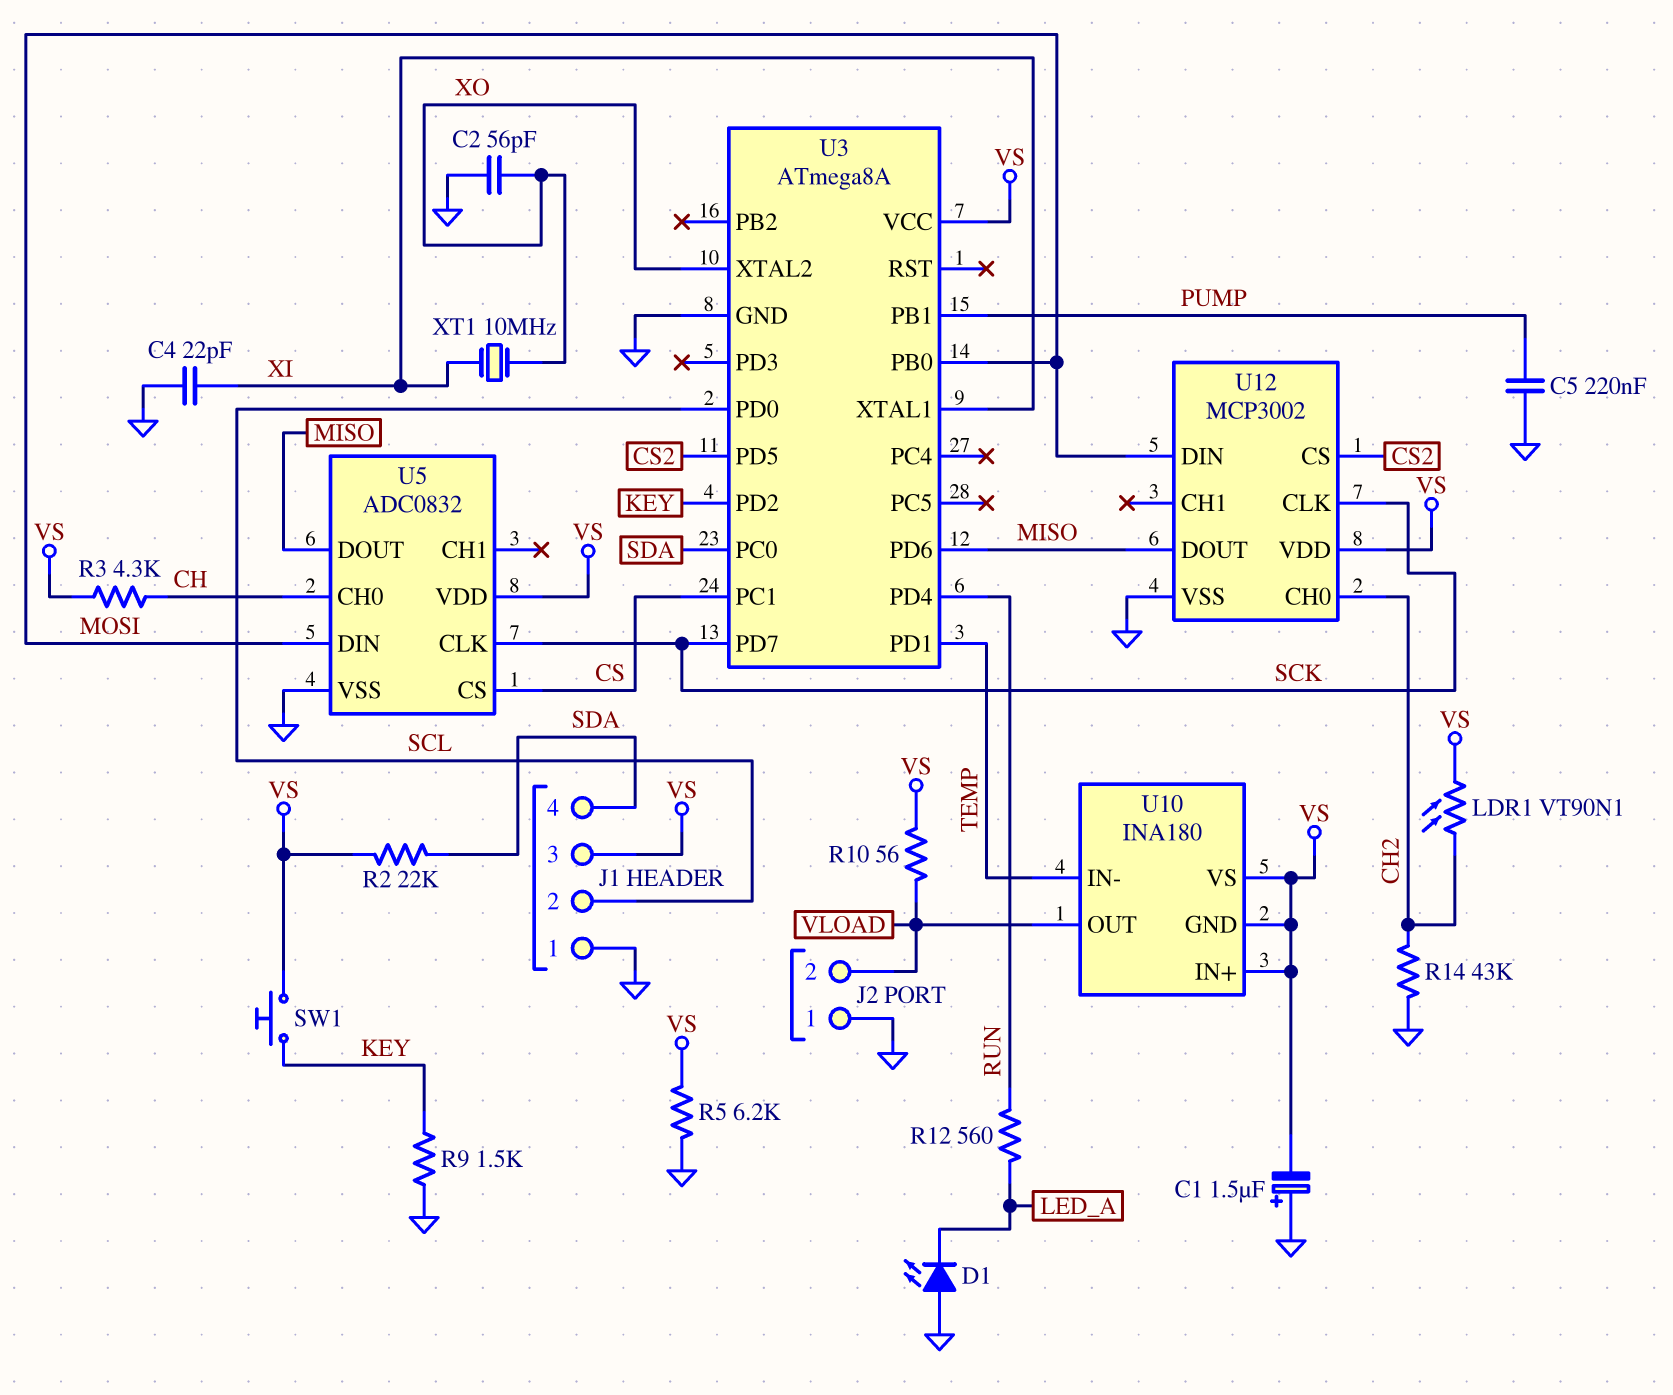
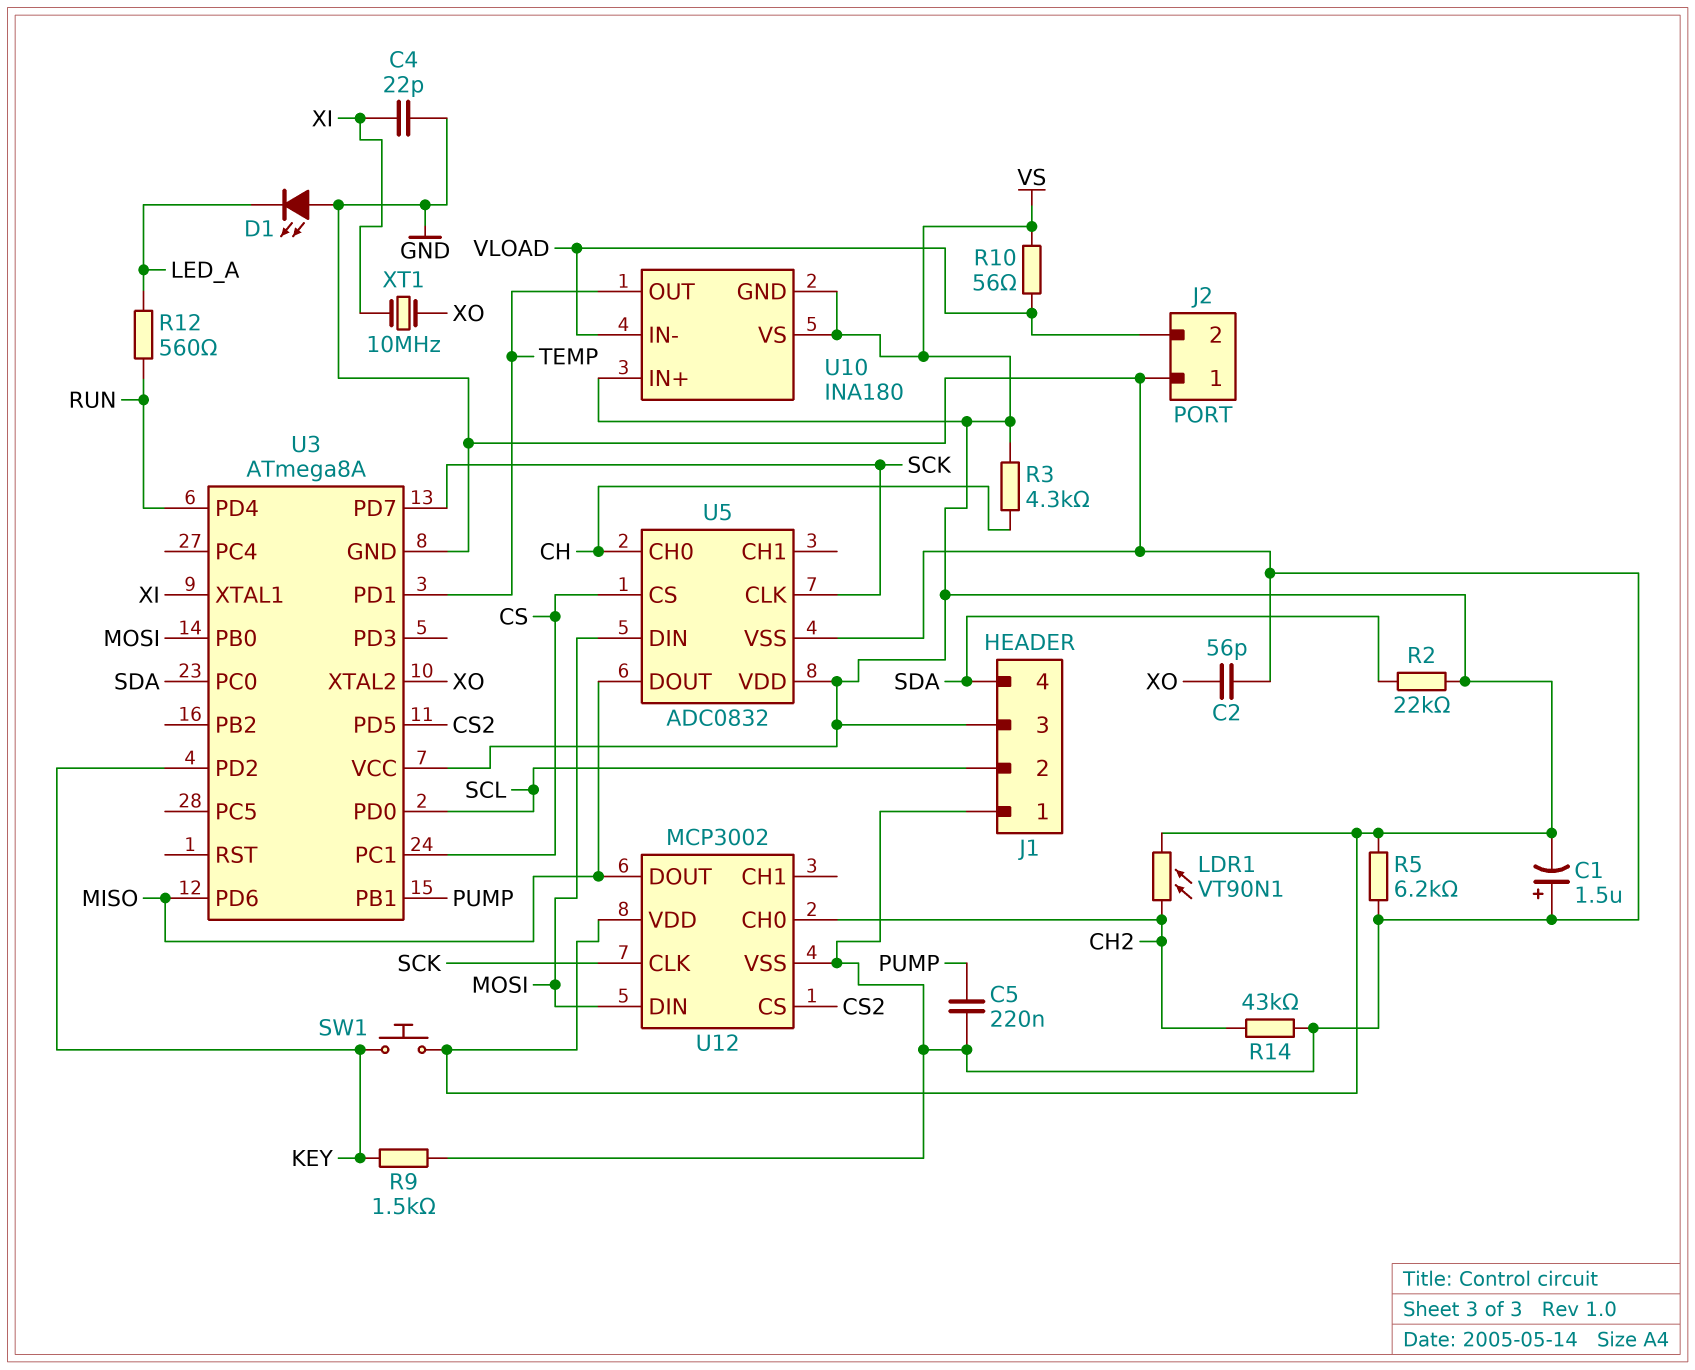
U10 pin IN-: TEMP -> VLOAD
U10 pin OUT: VLOAD -> TEMP

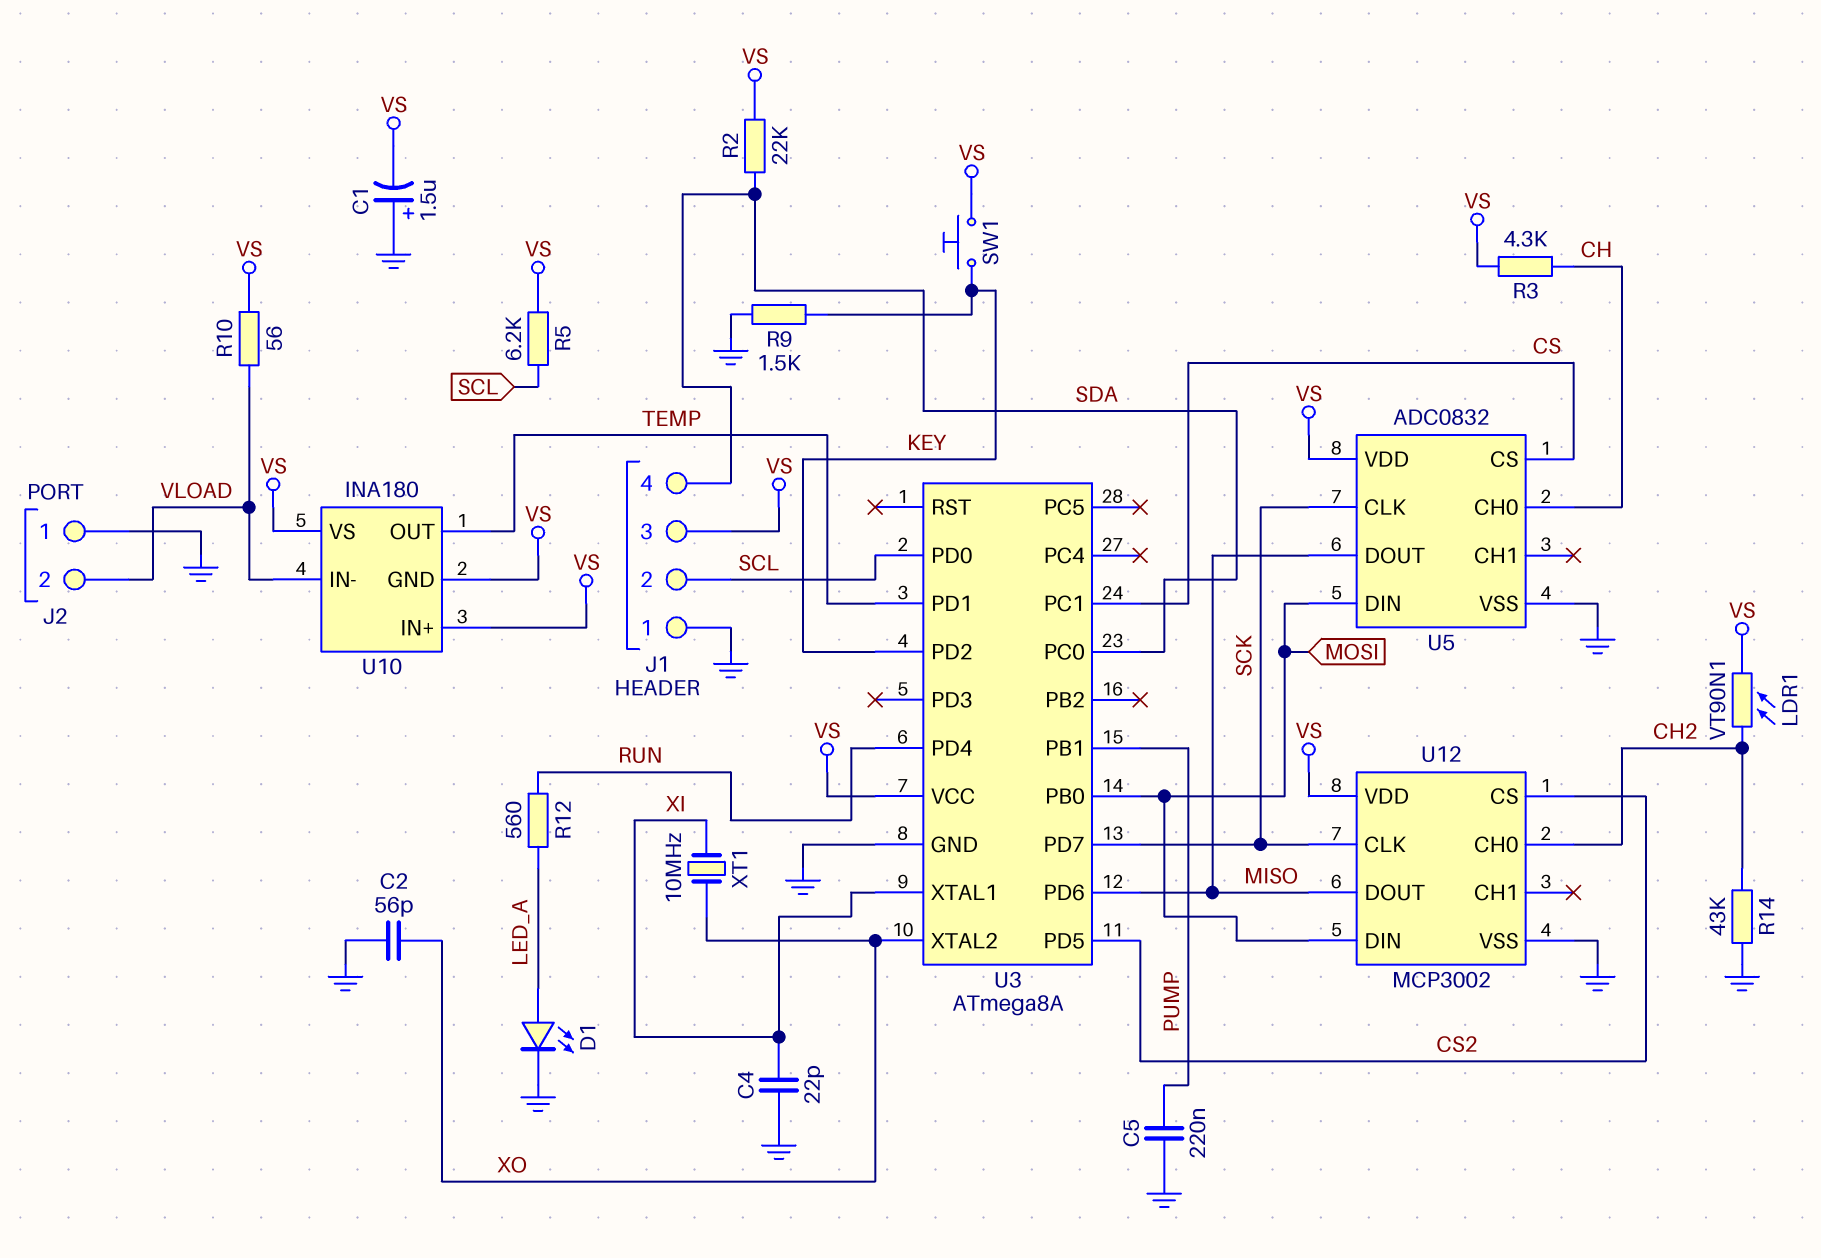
D1: LED (A GND, K LED_A) -> LED (A LED_A, K GND)
R5: 6.2k (GND, VS) -> 6.2k (SCL, VS)

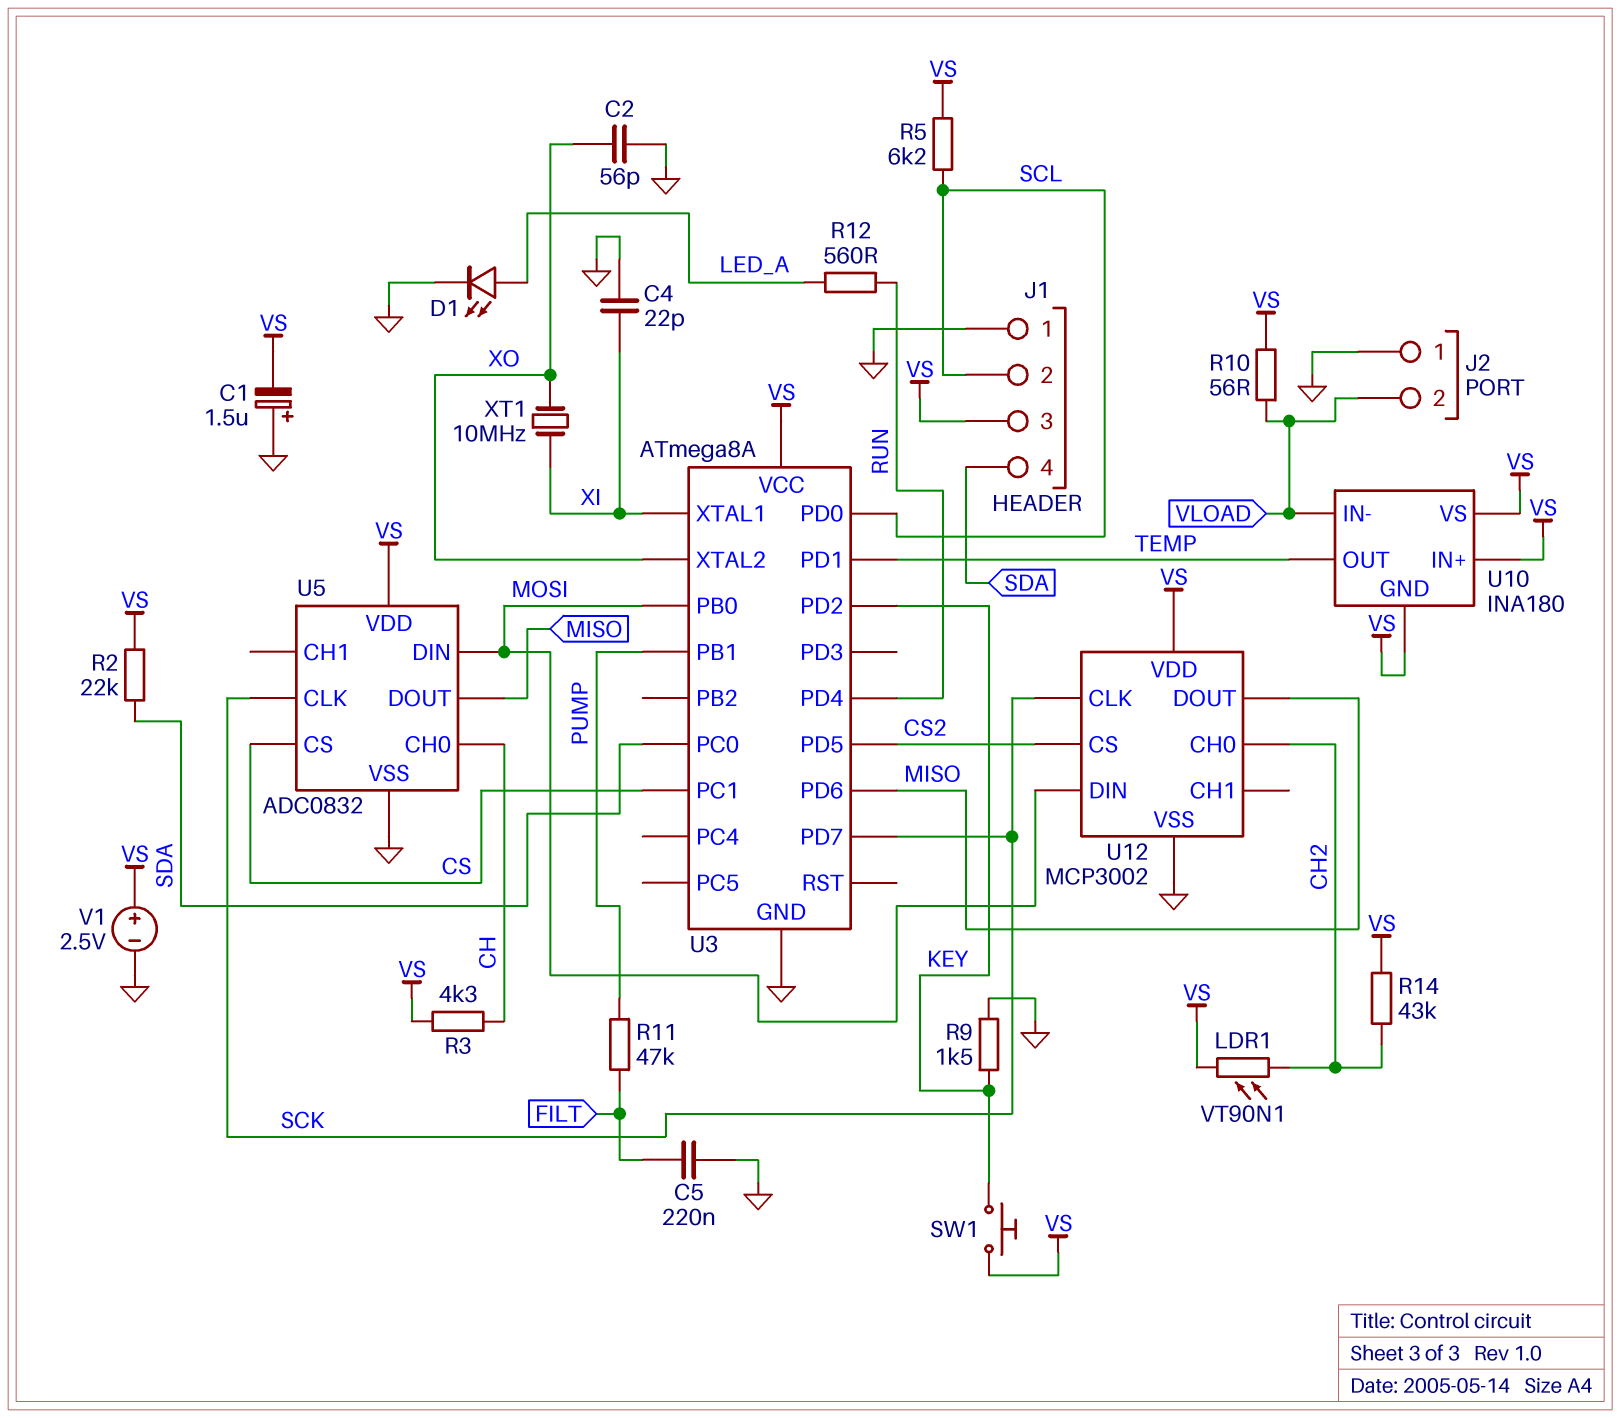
C5: 220nF (GND, PUMP) -> 220nF (FILT, GND)
R11: none -> 47k (FILT, PUMP)
R14: 43k (CH2, GND) -> 43k (CH2, VS)
V1: none -> 2.5V (plus VS, minus GND)

